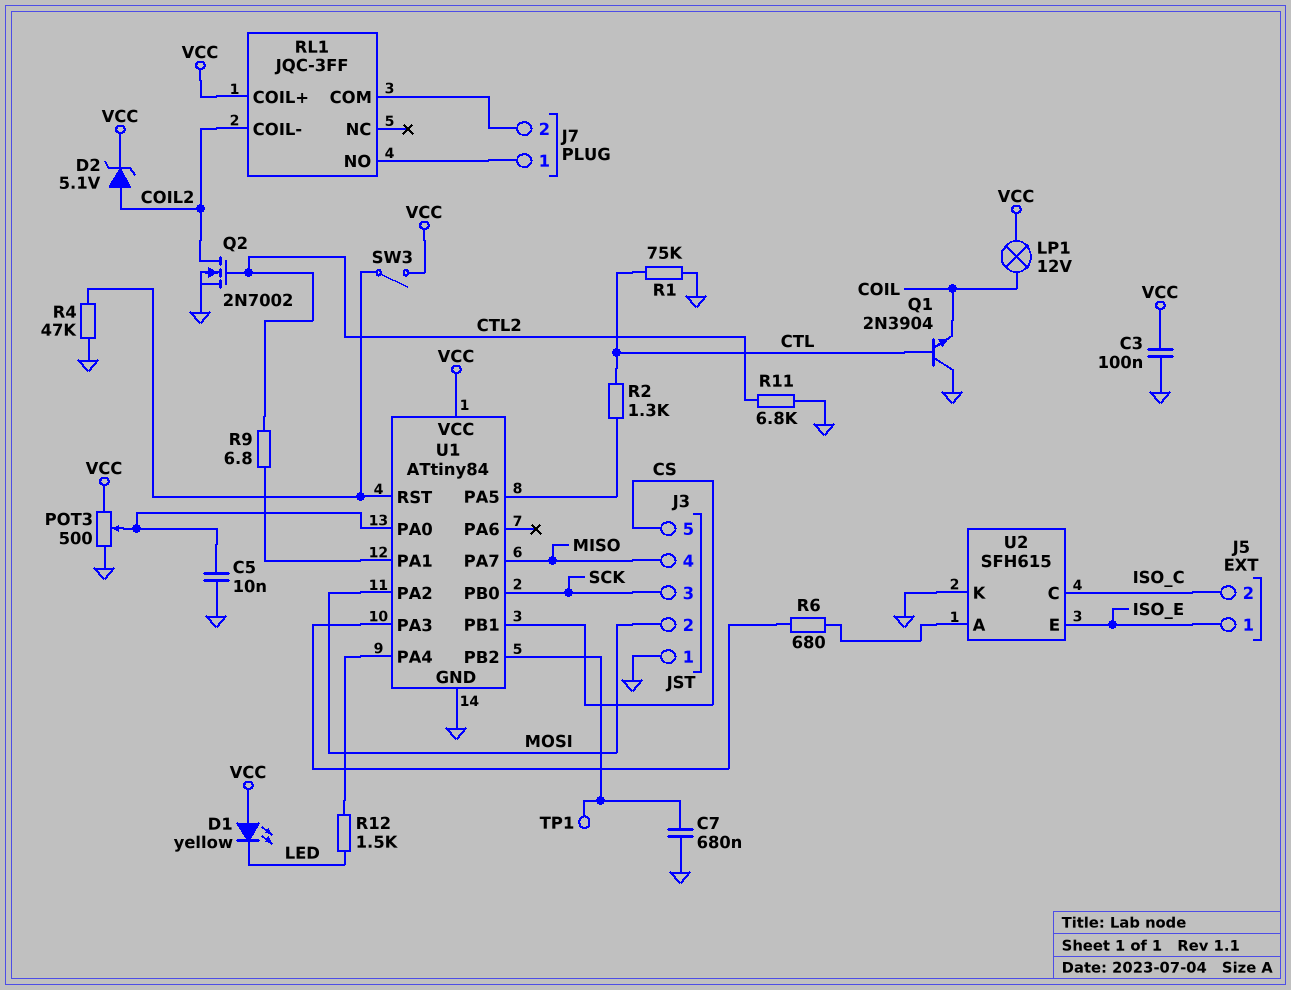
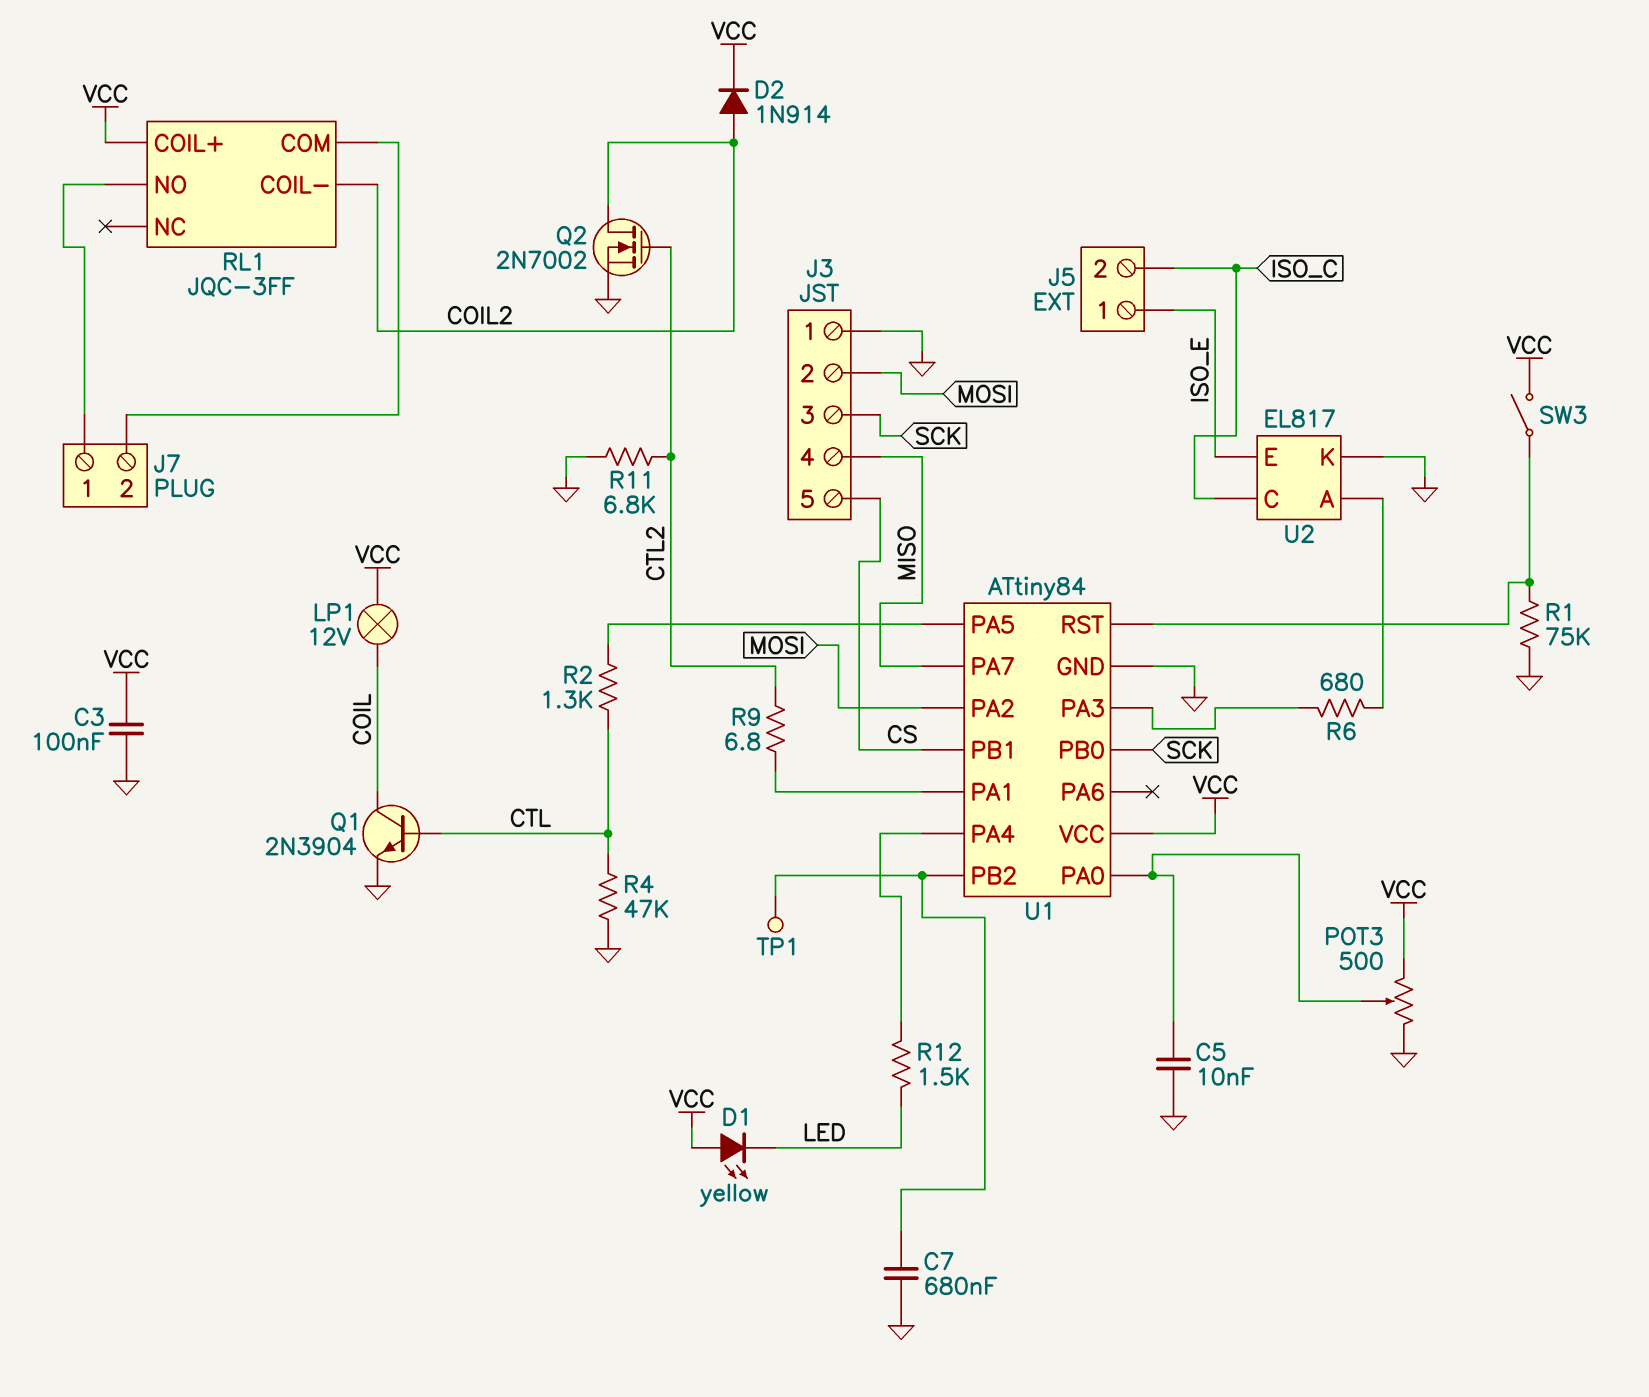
D2: zener 5.1V (A COIL2, K VCC) -> diode 1N914 (A COIL2, K VCC)
Q1: NPN 2N3904 (B CTL, C GND, E COIL) -> NPN 2N3904 (B CTL, C COIL, E GND)
R1: 75k (CTL, GND) -> 75k (GND, U1/RST)
R4: 47k (GND, U1/RST) -> 47k (CTL, GND)
U2: SFH615 -> EL817

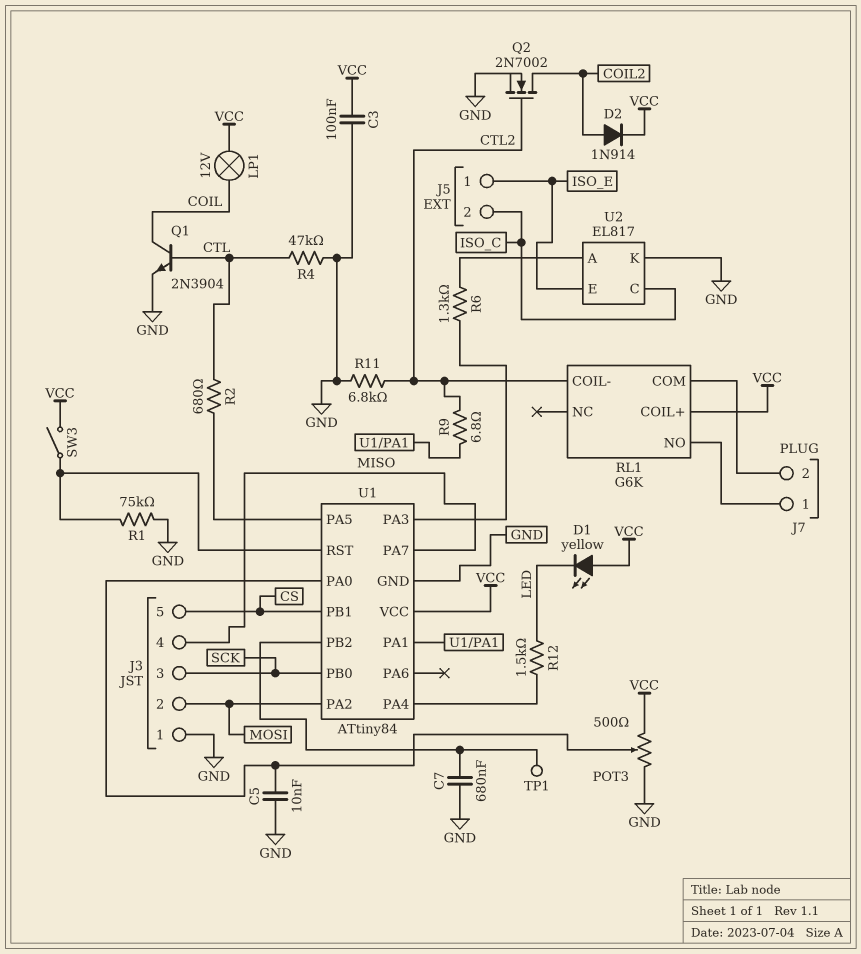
R2: 1.3k (CTL, U1/PA5) -> 680 (CTL, U1/PA5)
R6: 680 (U1/PA3, U2/A) -> 1.3k (U1/PA3, U2/A)
RL1: JQC-3FF -> G6K
RL1 pin COIL-: COIL2 -> CTL2

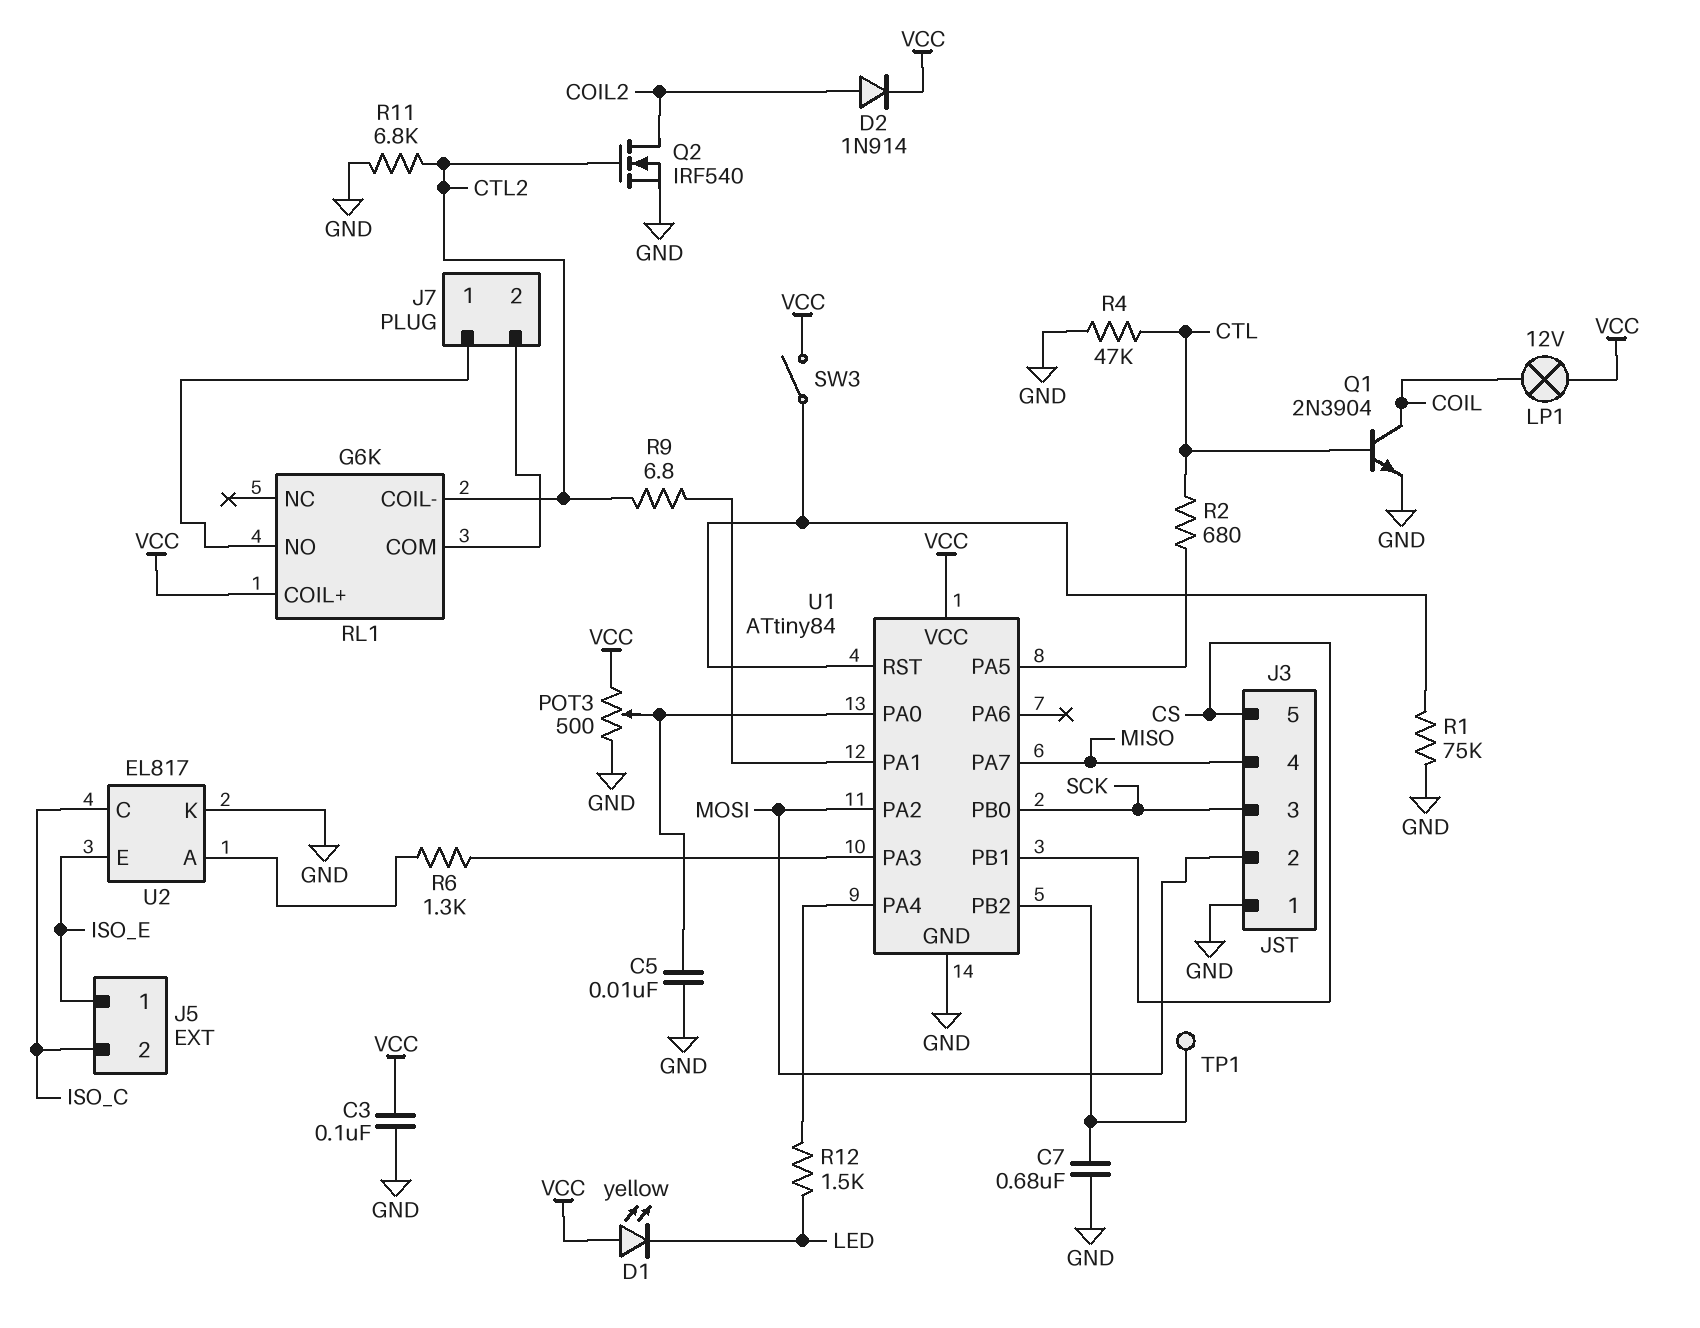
Q2: NMOS 2N7002 (G CTL2, D COIL2, S GND) -> NMOS IRF540 (G CTL2, D COIL2, S GND)

